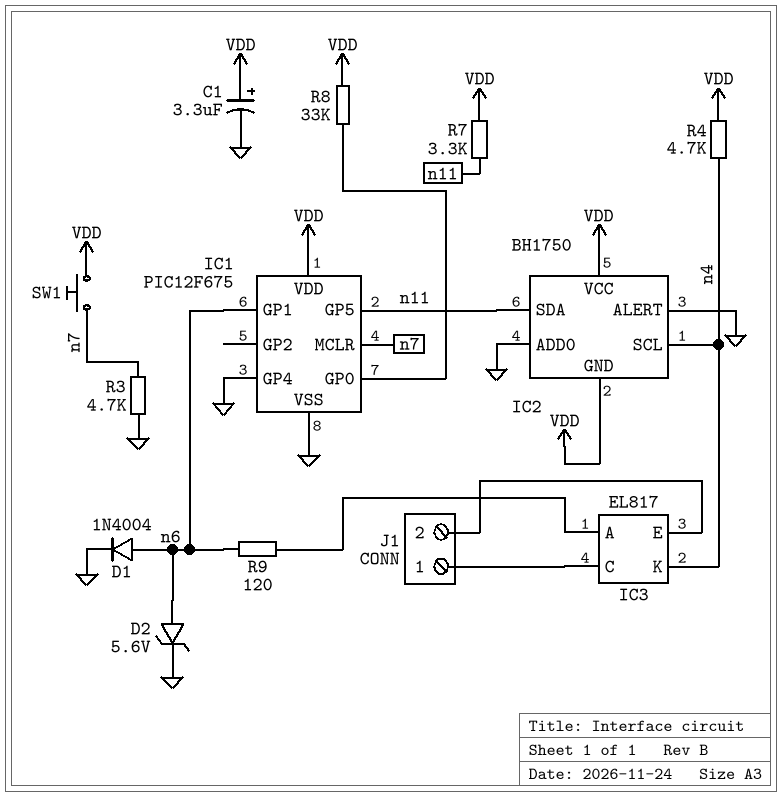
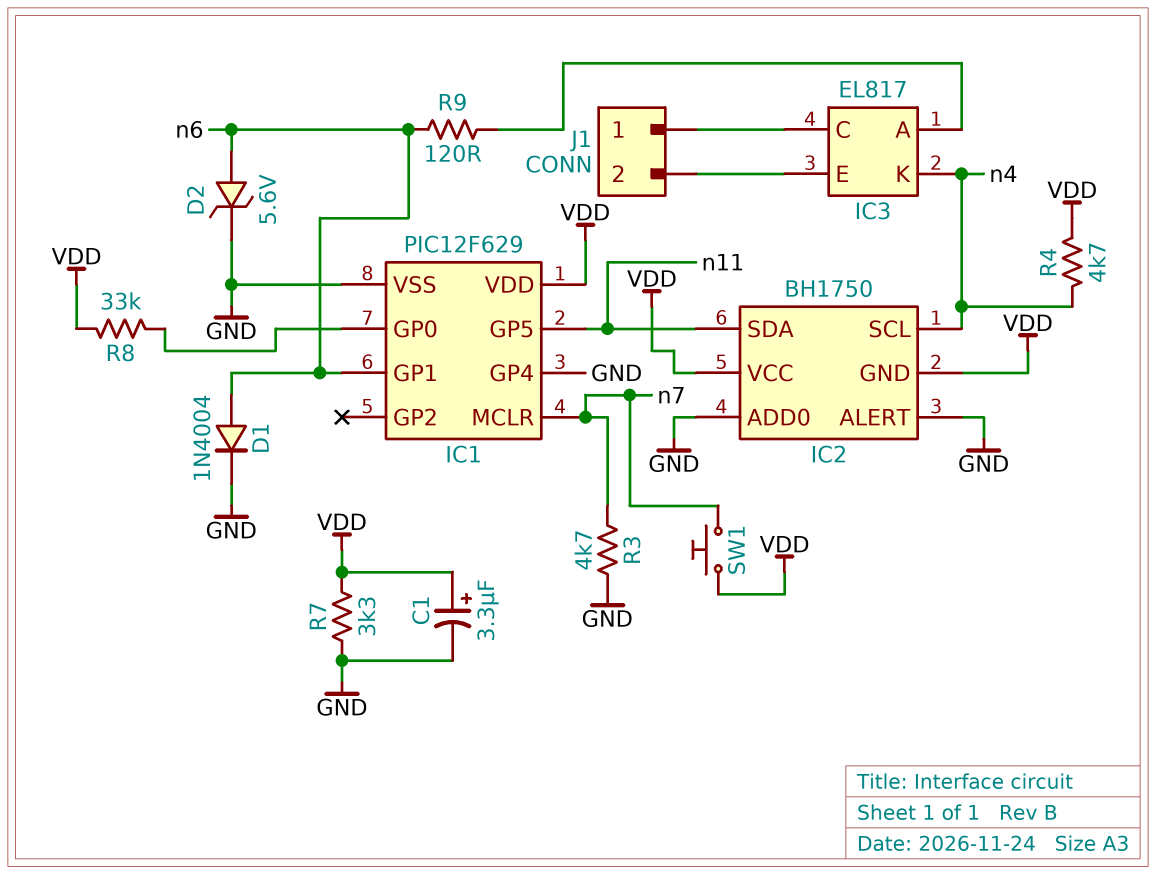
IC1: PIC12F675 -> PIC12F629
R7: 3.3k (VDD, n11) -> 3.3k (GND, VDD)

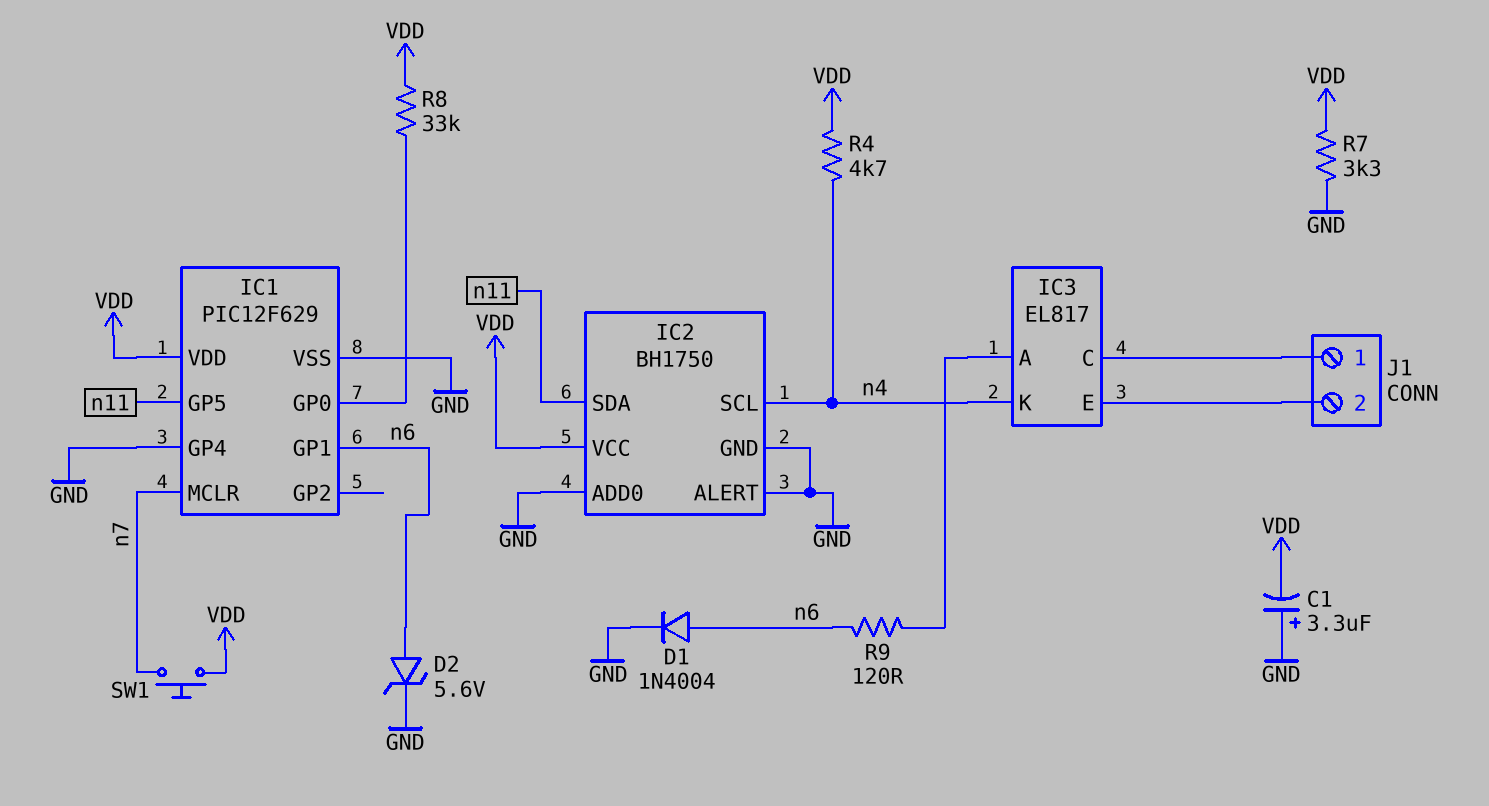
C1: 3.3uF (plus VDD, minus GND) -> 3.3uF (plus GND, minus VDD)
IC2 pin GND: VDD -> GND
R3: 4.7k (GND, n7) -> none

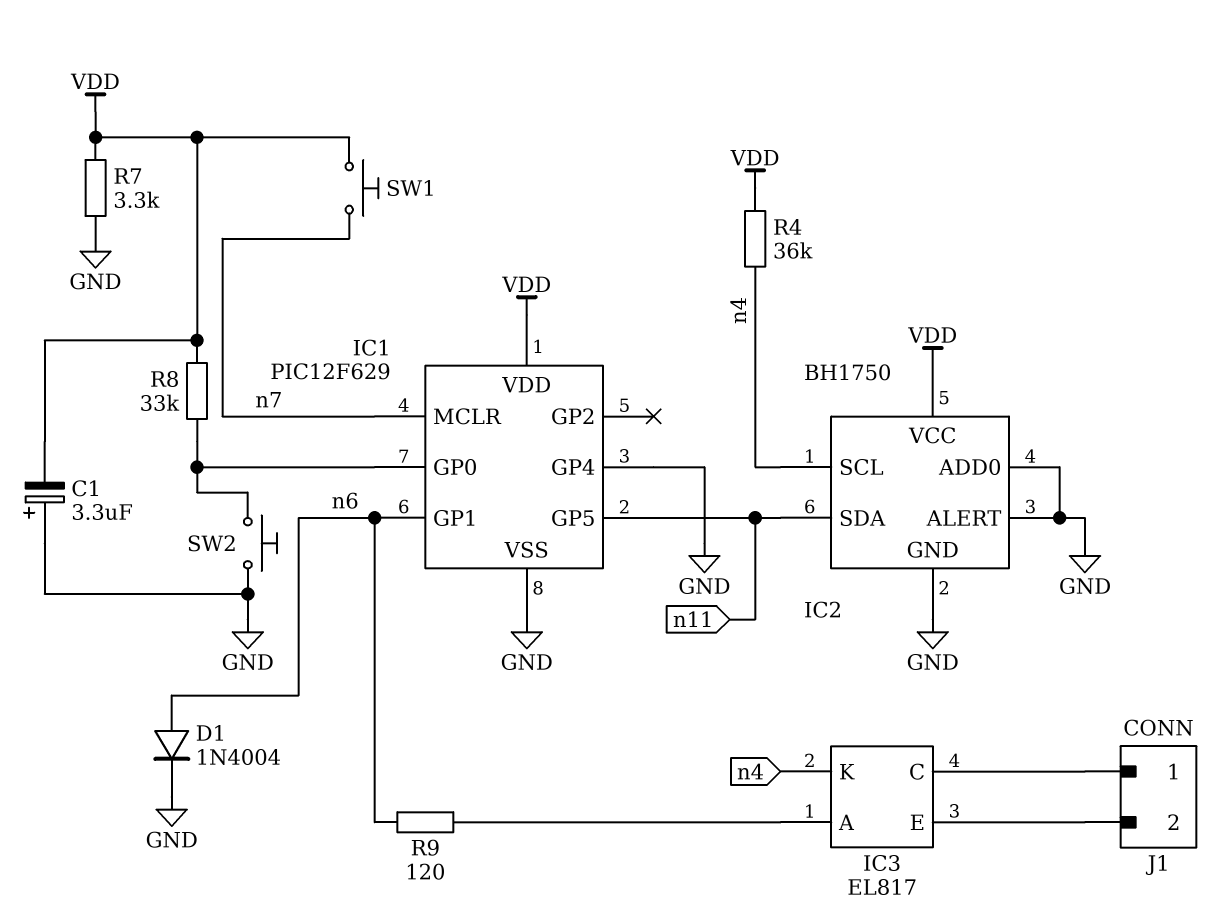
D2: zener 5.6V (A n6, K GND) -> none
R4: 4.7k (VDD, n4) -> 36k (VDD, n4)
SW2: none -> button (GND, IC1/GP0)

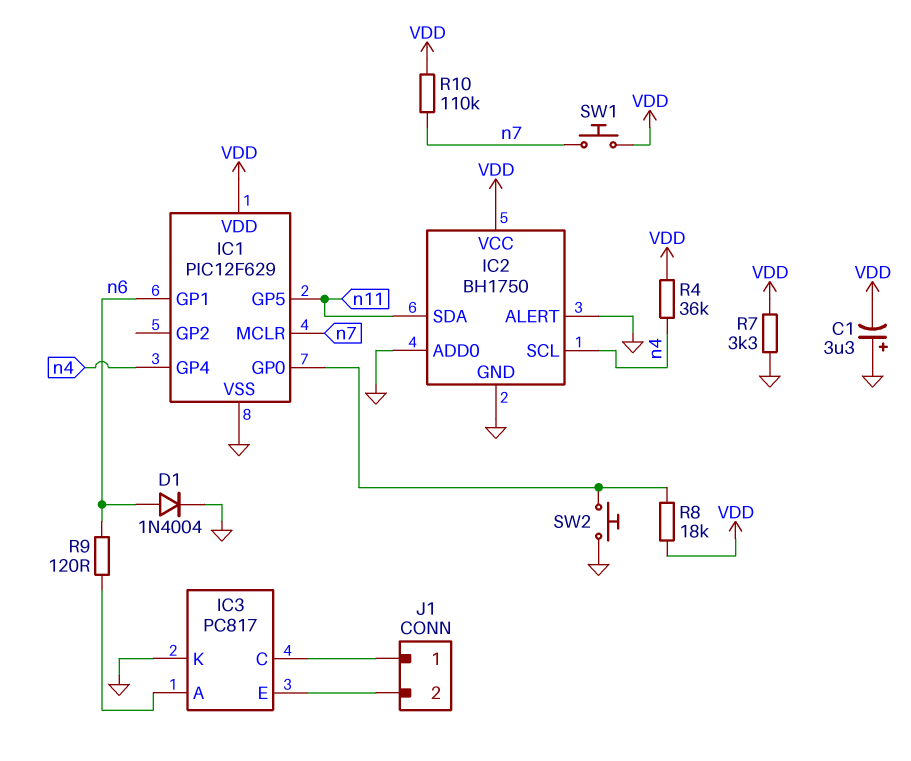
IC1 pin GP4: GND -> n4
IC3: EL817 -> PC817
IC3 pin K: n4 -> GND
R8: 33k (IC1/GP0, VDD) -> 18k (IC1/GP0, VDD)
R10: none -> 110k (VDD, n7)

